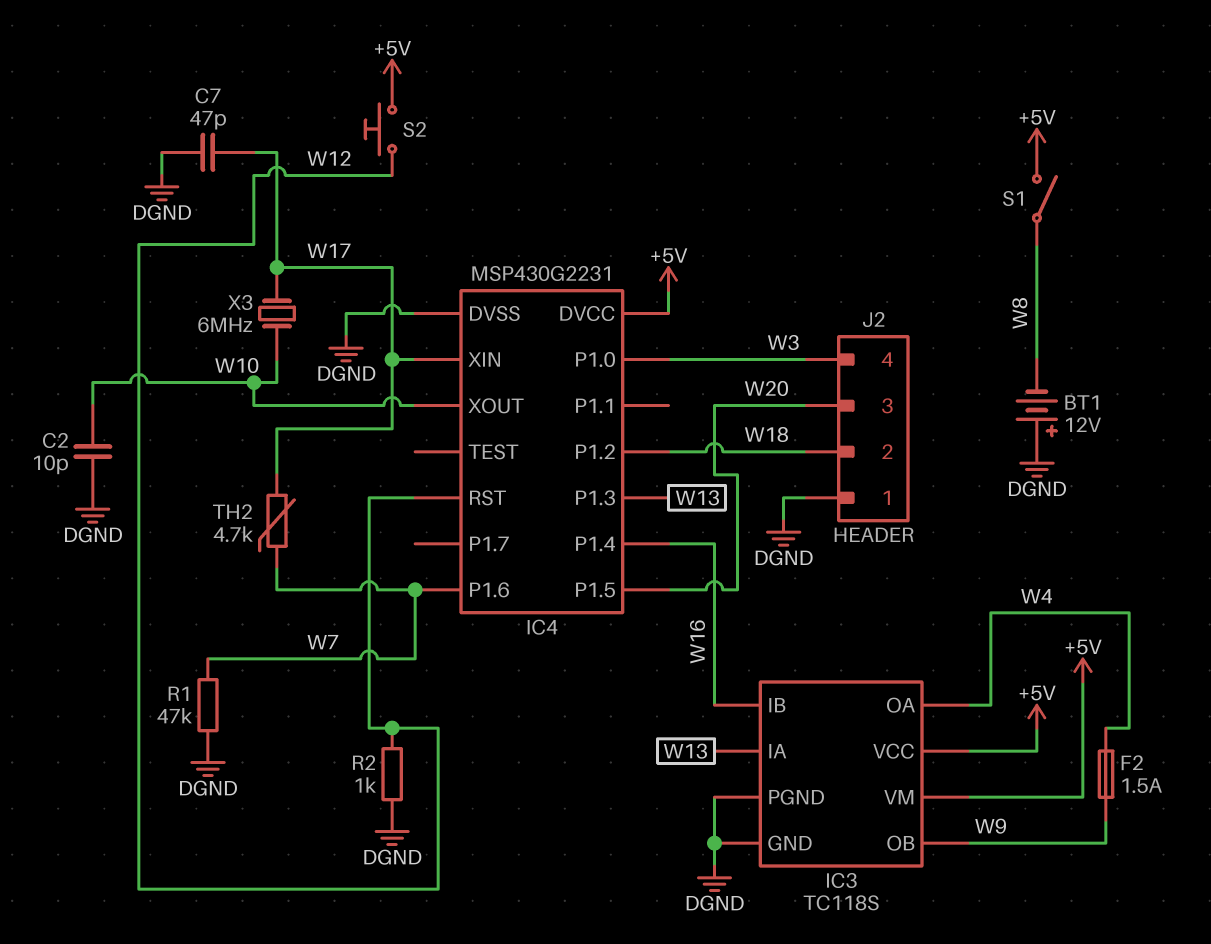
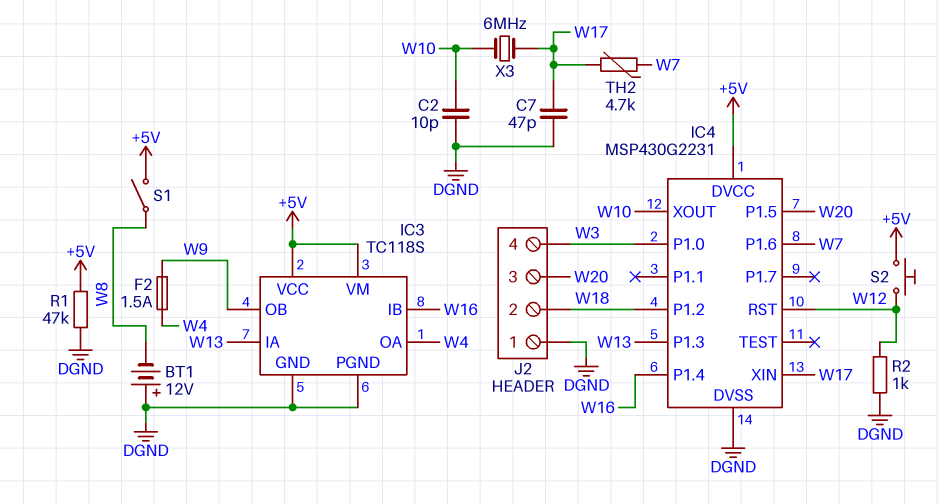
R1: 47k (DGND, W7) -> 47k (+5V, DGND)

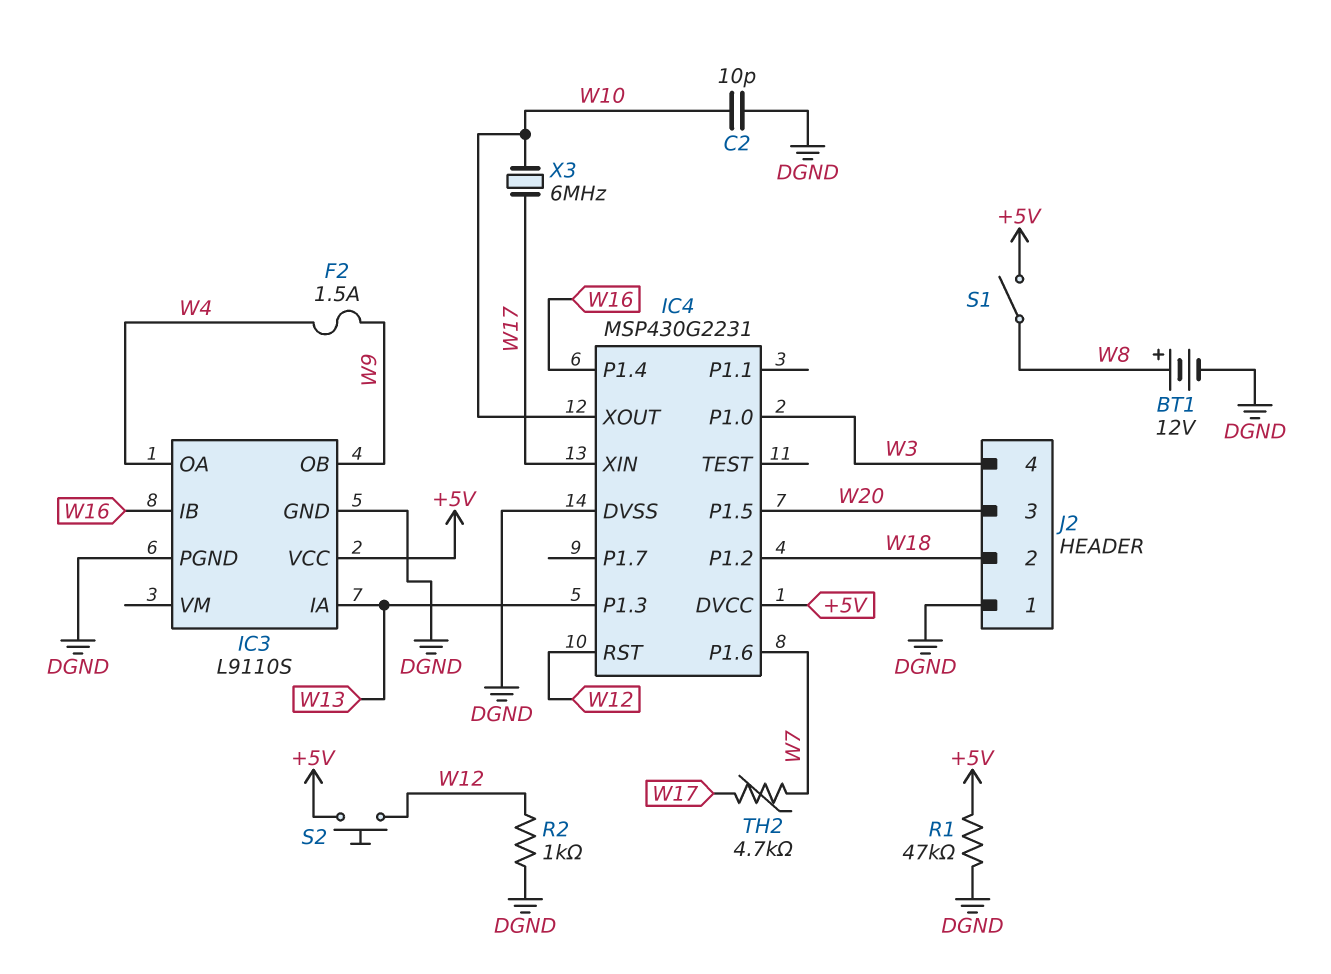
BT1: 12V (plus DGND, minus W8) -> 12V (plus W8, minus DGND)
C7: 47pF (DGND, W17) -> none
IC3: TC118S -> L9110S
IC3 pin VM: +5V -> none

